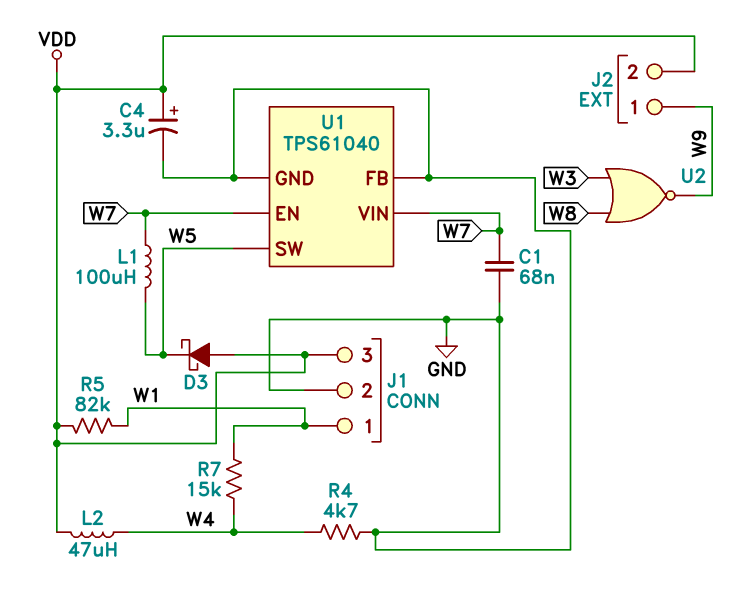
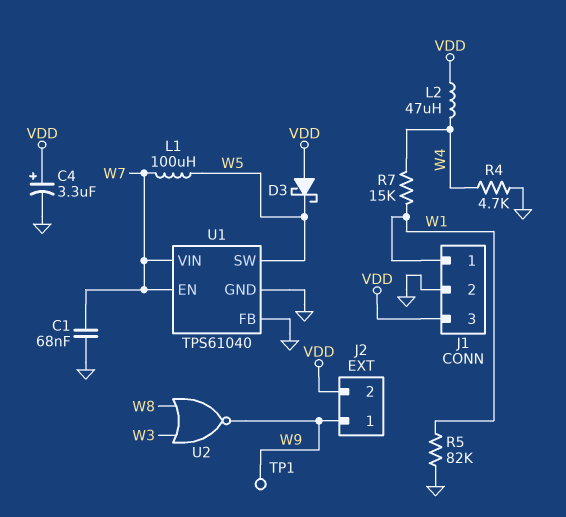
R5: 82k (VDD, W1) -> 82k (GND, W1)
TP1: none -> test point (W9)

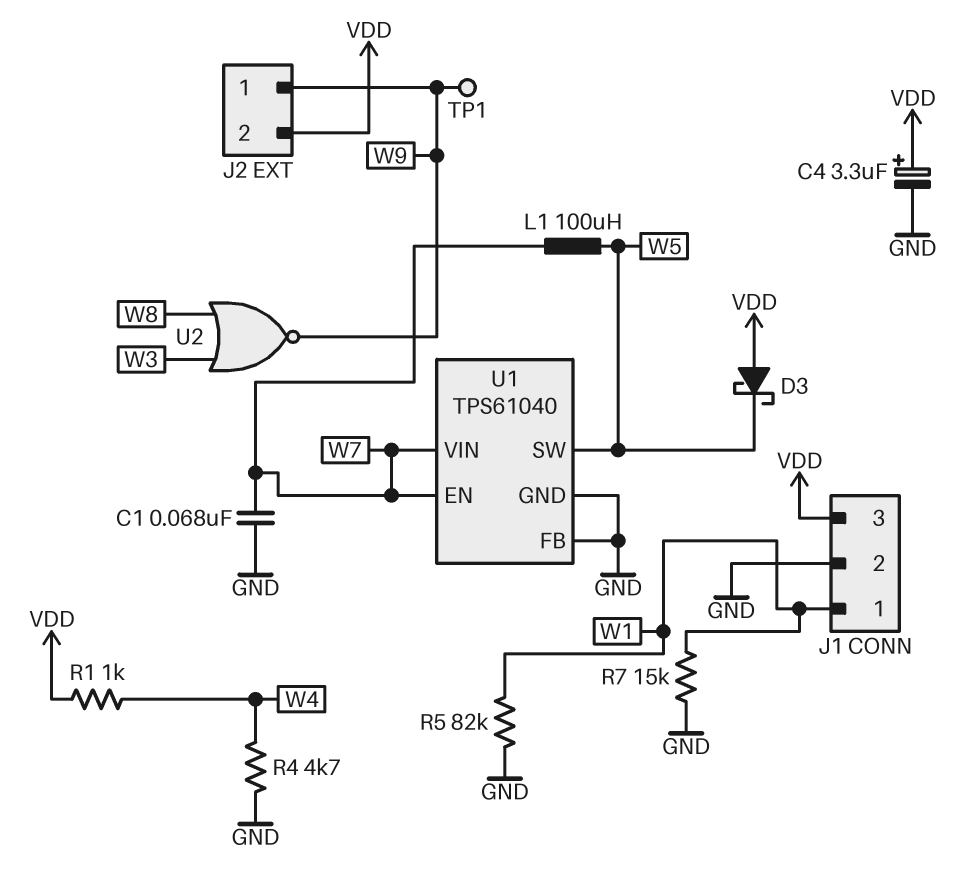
L2: 47uH (VDD, W4) -> none
R1: none -> 1k (VDD, W4)
R7: 15k (W1, W4) -> 15k (GND, W1)

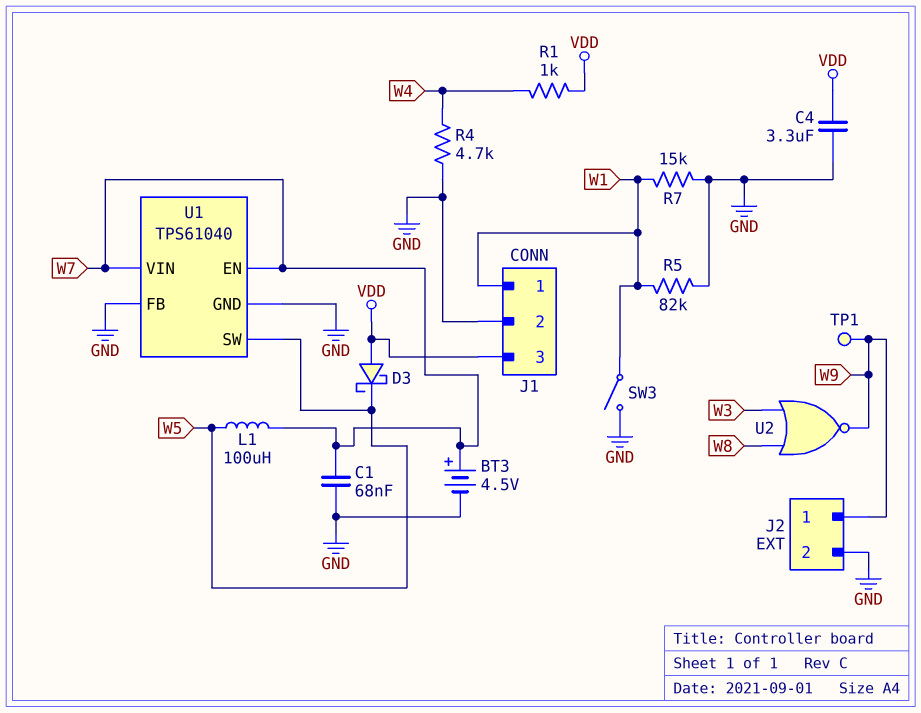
BT3: none -> 4.5V (plus W7, minus GND)
C4: 3.3uF (plus VDD, minus GND) -> 3.3uF (GND, VDD)
J2 pin 2: VDD -> GND
SW3: none -> switch (GND, W1)

